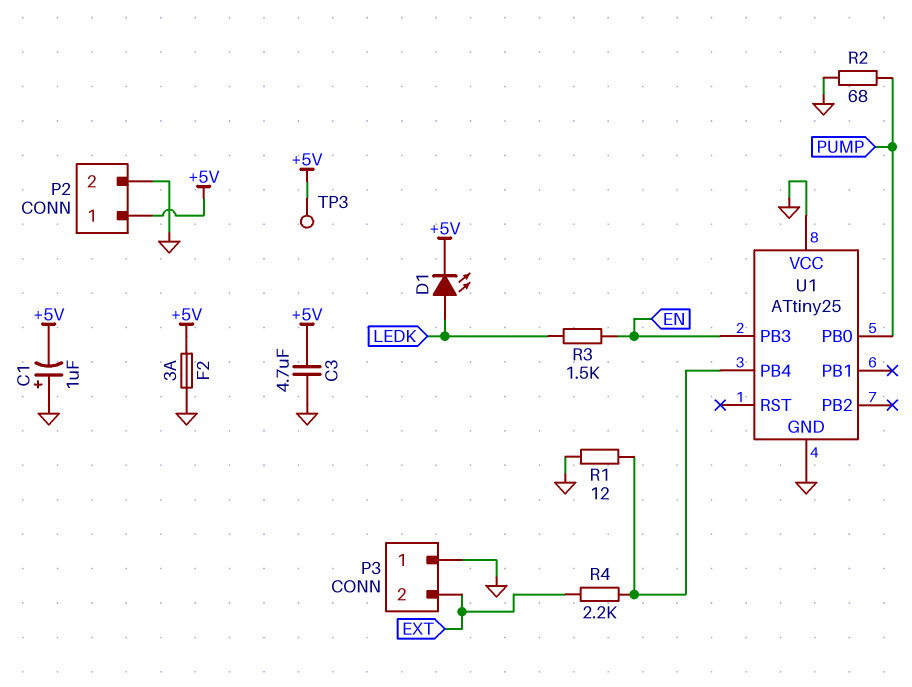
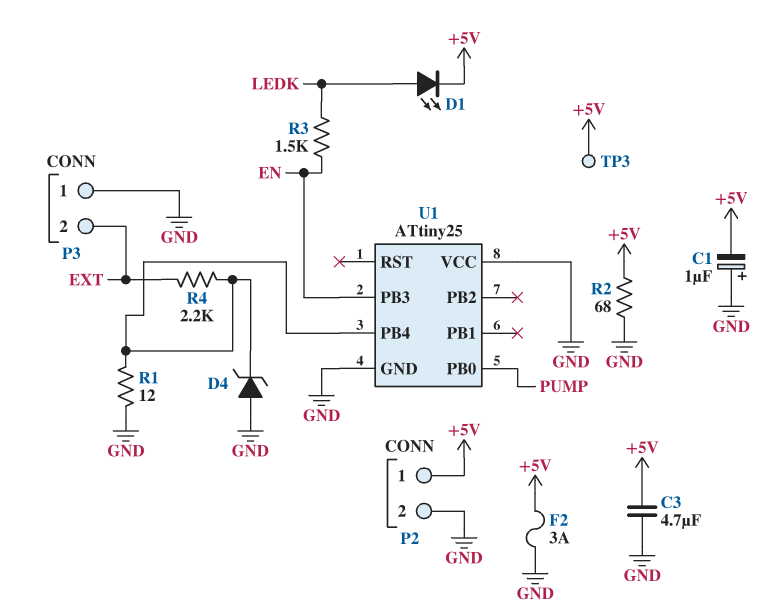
D4: none -> zener (A GND, K U1/PB4)
R2: 68 (GND, PUMP) -> 68 (+5V, GND)

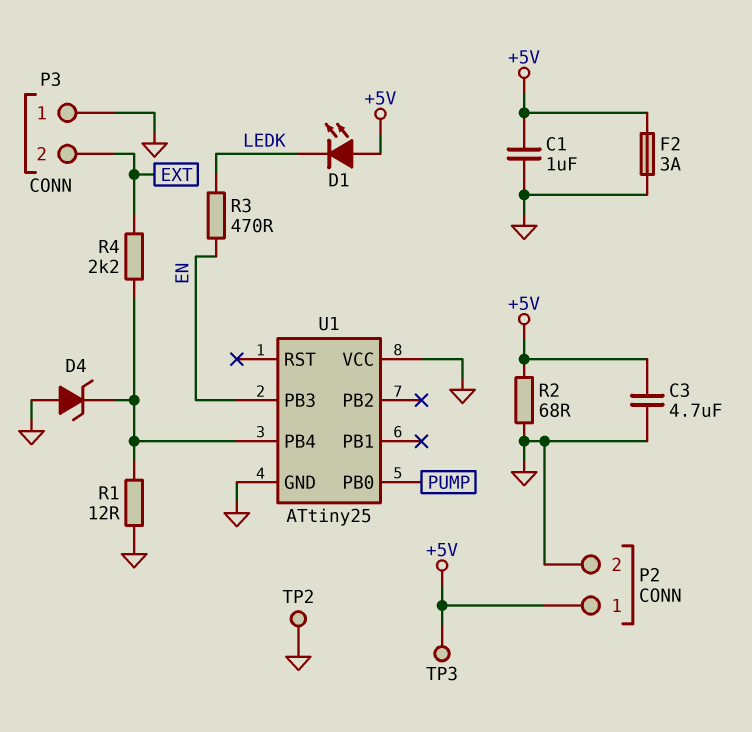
C1: 1uF (plus GND, minus +5V) -> 1uF (+5V, GND)
D1: LED (A LEDK, K +5V) -> LED (A +5V, K LEDK)
R3: 1.5k (EN, LEDK) -> 470 (EN, LEDK)
TP2: none -> test point (GND)

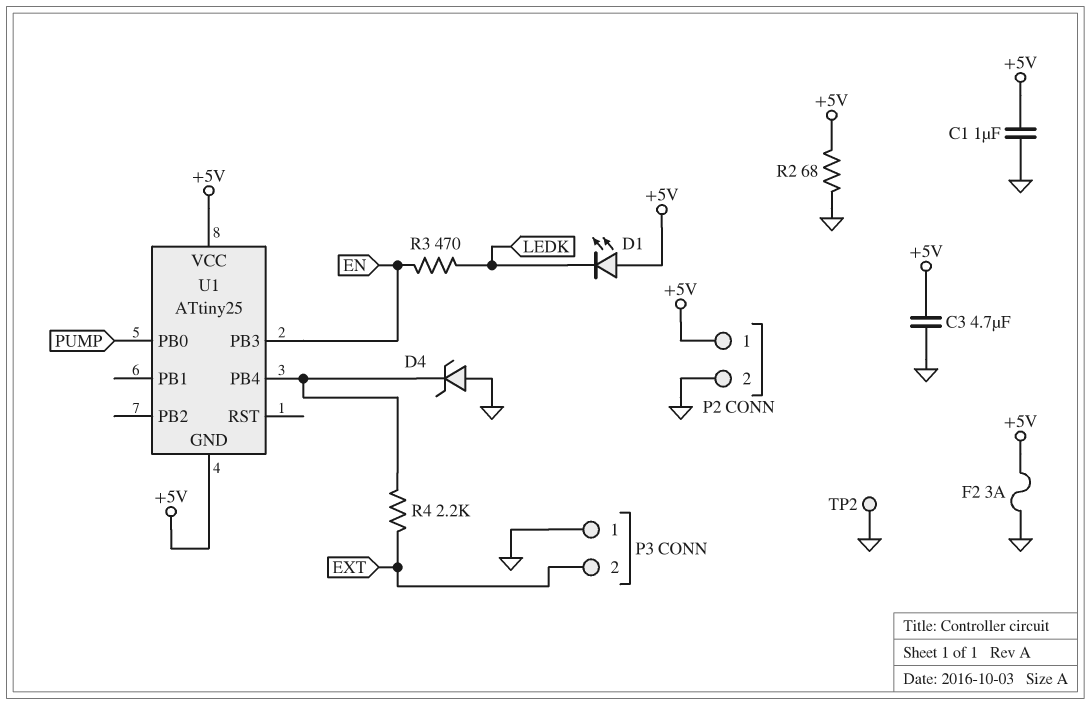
R1: 12 (GND, U1/PB4) -> none
TP3: test point (+5V) -> none
U1 pin GND: GND -> +5V
U1 pin VCC: GND -> +5V

